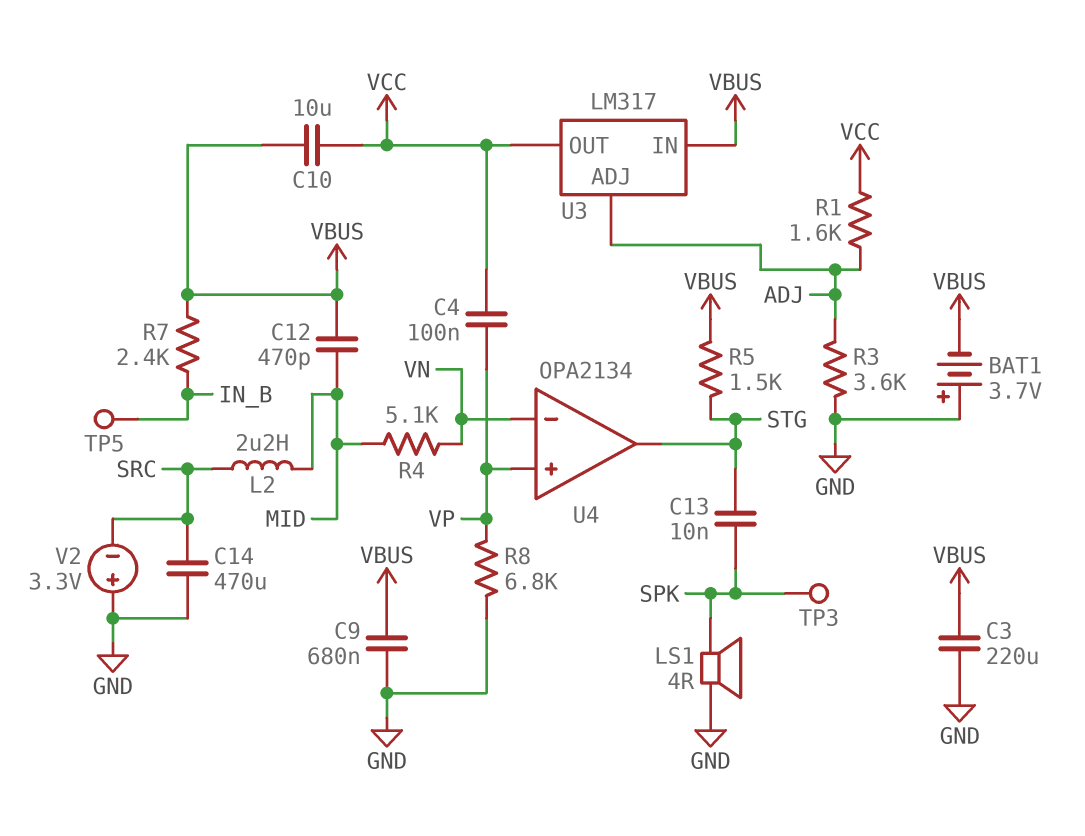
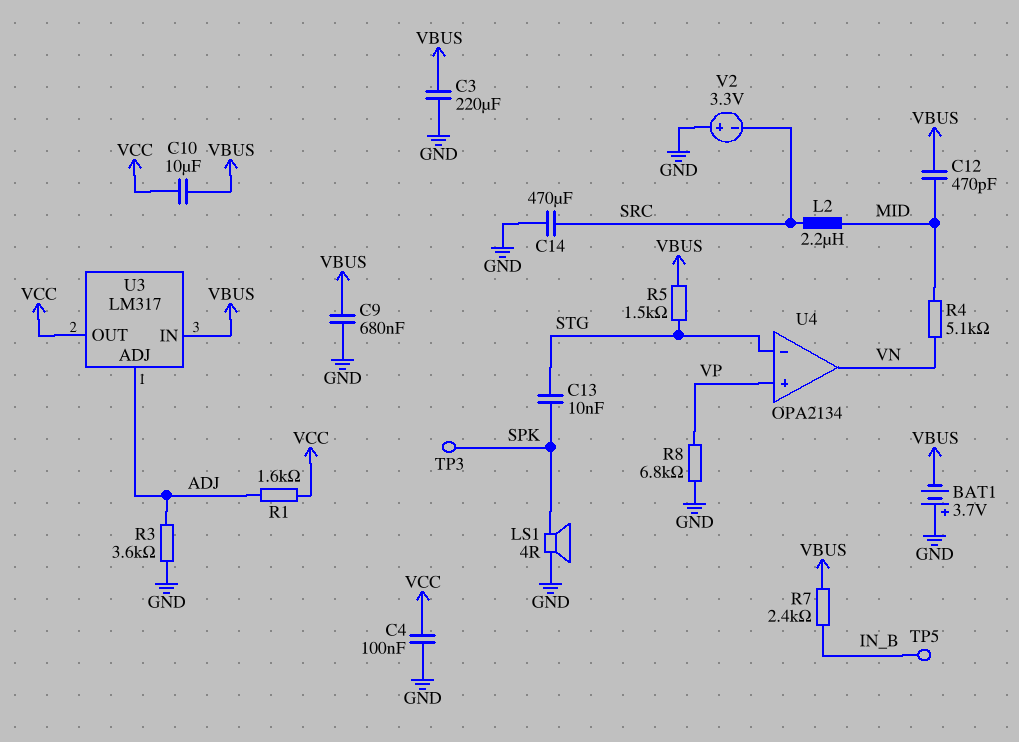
C4: 100nF (VCC, VP) -> 100nF (GND, VCC)
U4 pin in-: VN -> STG
U4 pin out: STG -> VN

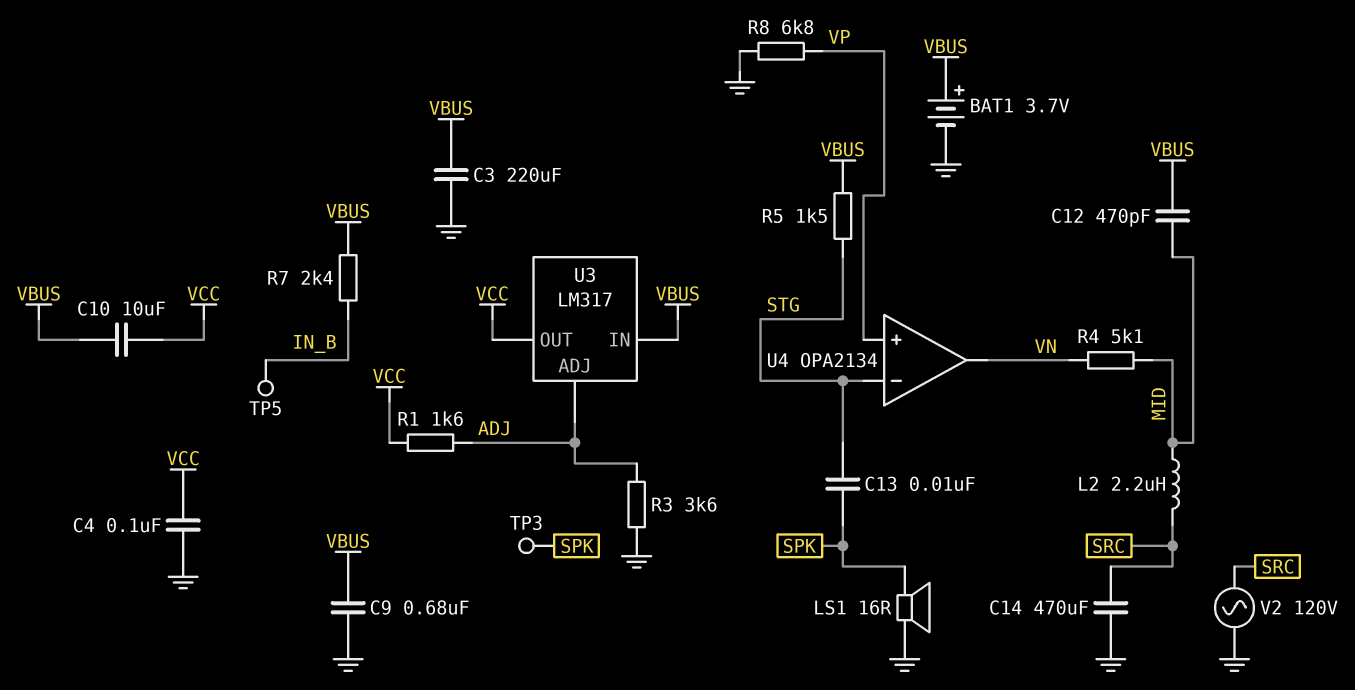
BAT1: 3.7V (plus GND, minus VBUS) -> 3.7V (plus VBUS, minus GND)
LS1: speaker 4R (GND, SPK) -> speaker 16R (GND, SPK)
V2: 3.3V (plus GND, minus SRC) -> AC 120V (GND, SRC)

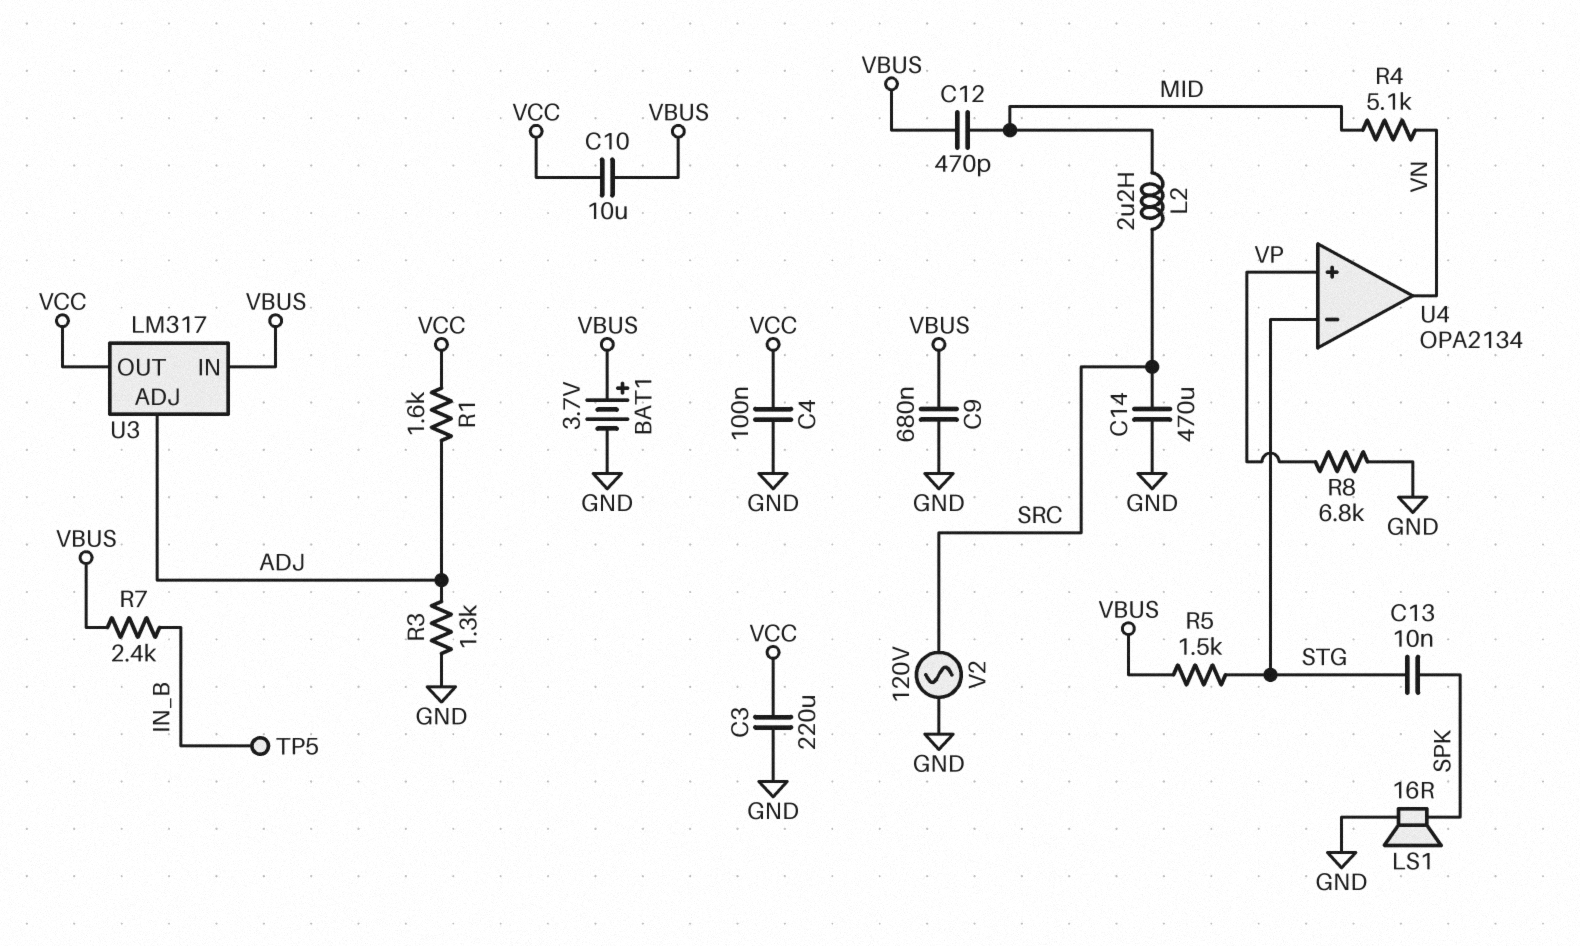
C3: 220uF (GND, VBUS) -> 220uF (GND, VCC)
R3: 3.6k (ADJ, GND) -> 1.3k (ADJ, GND)
TP3: test point (SPK) -> none

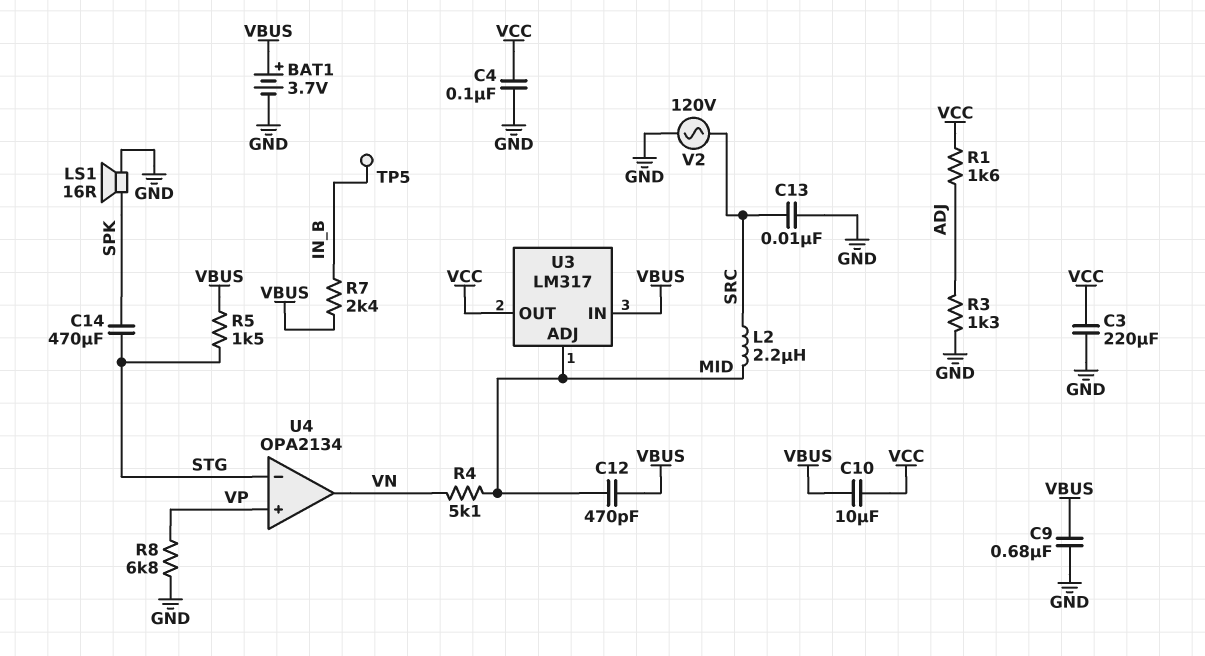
C13: 10nF (SPK, STG) -> 10nF (GND, SRC)
C14: 470uF (GND, SRC) -> 470uF (SPK, STG)
U3 pin ADJ: ADJ -> MID

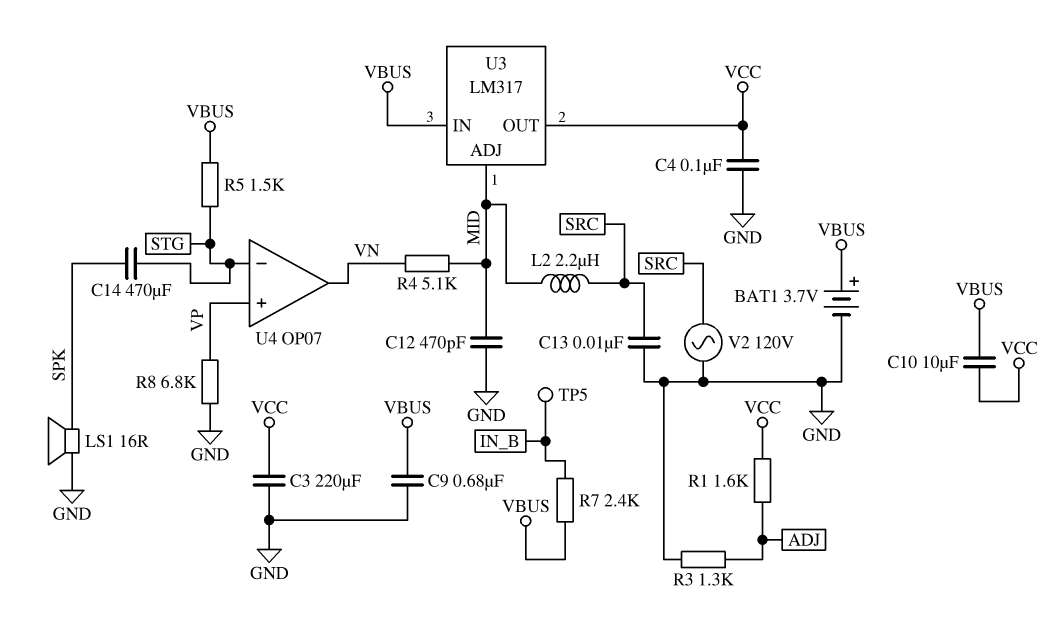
C12: 470pF (MID, VBUS) -> 470pF (GND, MID)
U4: OPA2134 -> OP07

